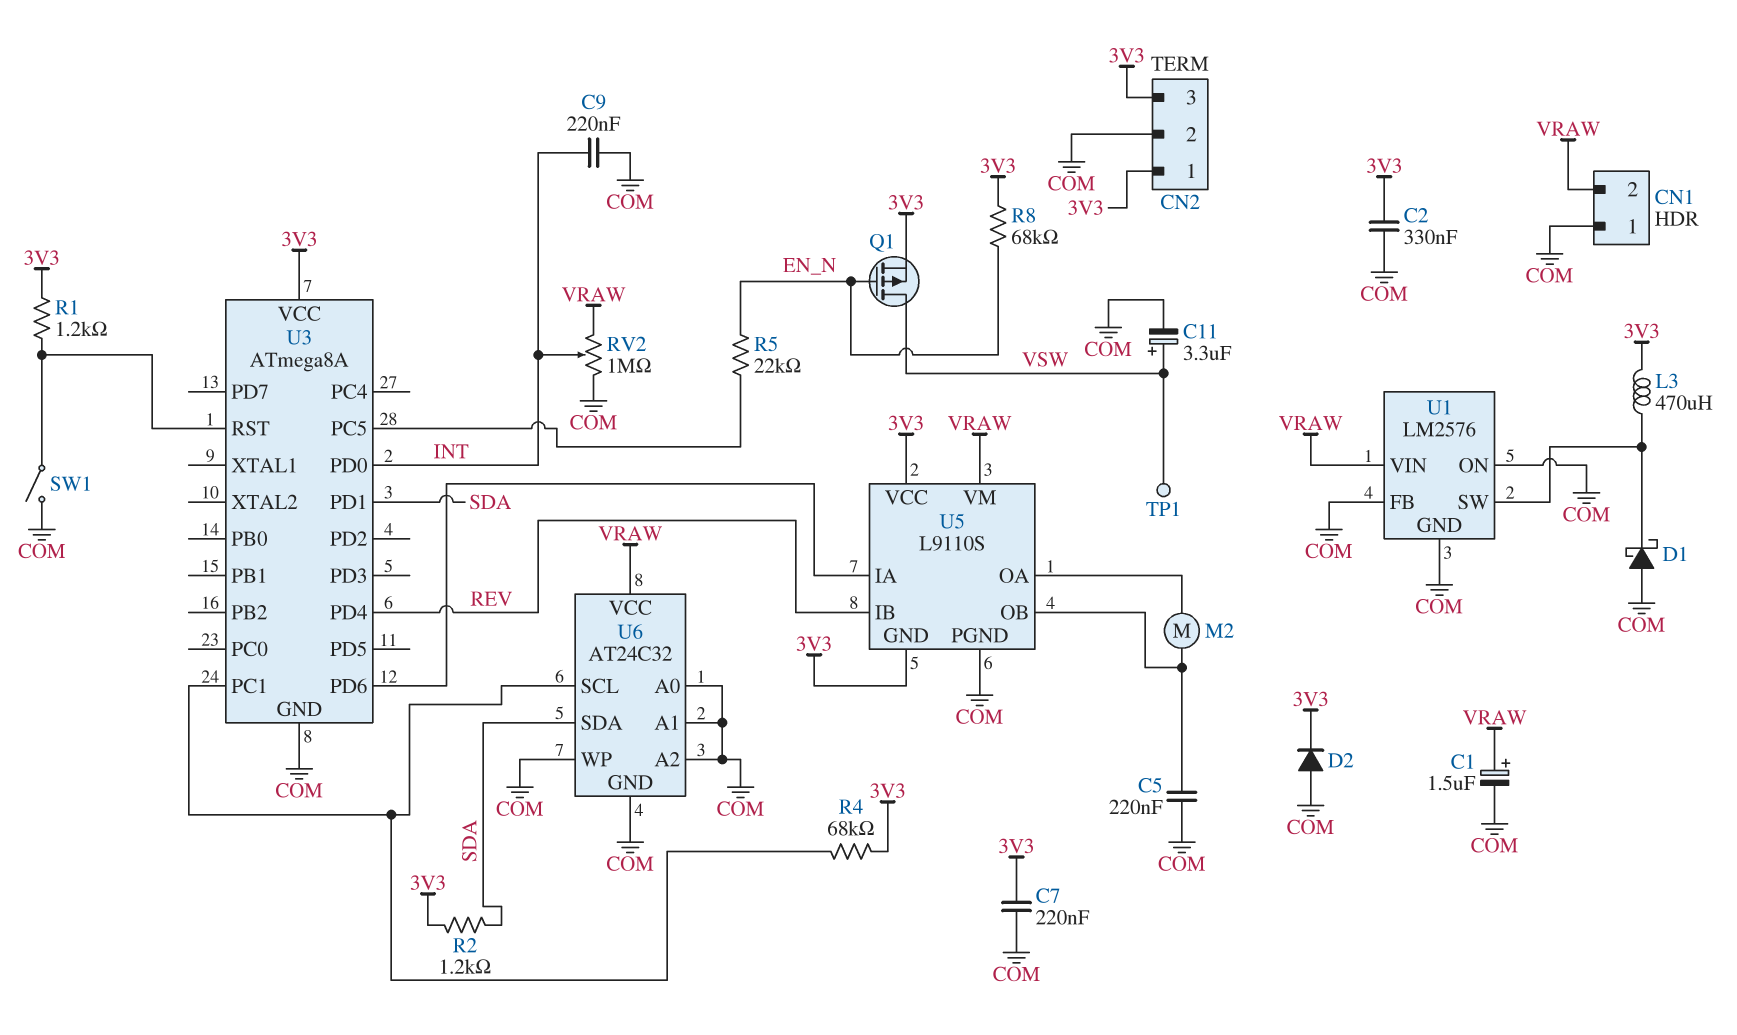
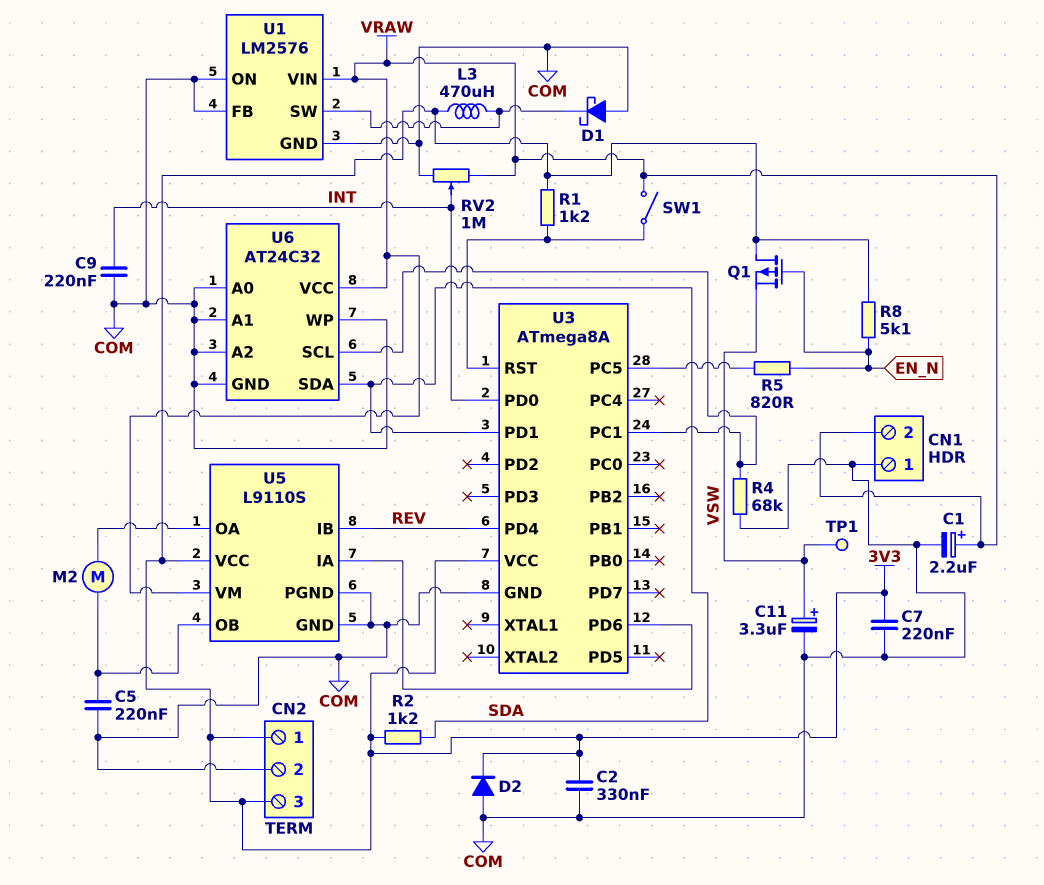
C1: 1.5uF (plus VRAW, minus COM) -> 2.2uF (plus VRAW, minus COM)
Q1: PMOS (G EN_N, D VSW, S 3V3) -> PMOS (G EN_N, D 3V3, S VSW)
R4: 68k (3V3, U3/PC1) -> 68k (COM, U3/PC1)
R5: 22k (EN_N, U3/PC5) -> 820 (EN_N, U3/PC5)
R8: 68k (3V3, EN_N) -> 5.1k (3V3, EN_N)
SW1: switch (COM, U3/RST) -> switch (U3/RST, VRAW)
U5 pin GND: 3V3 -> COM

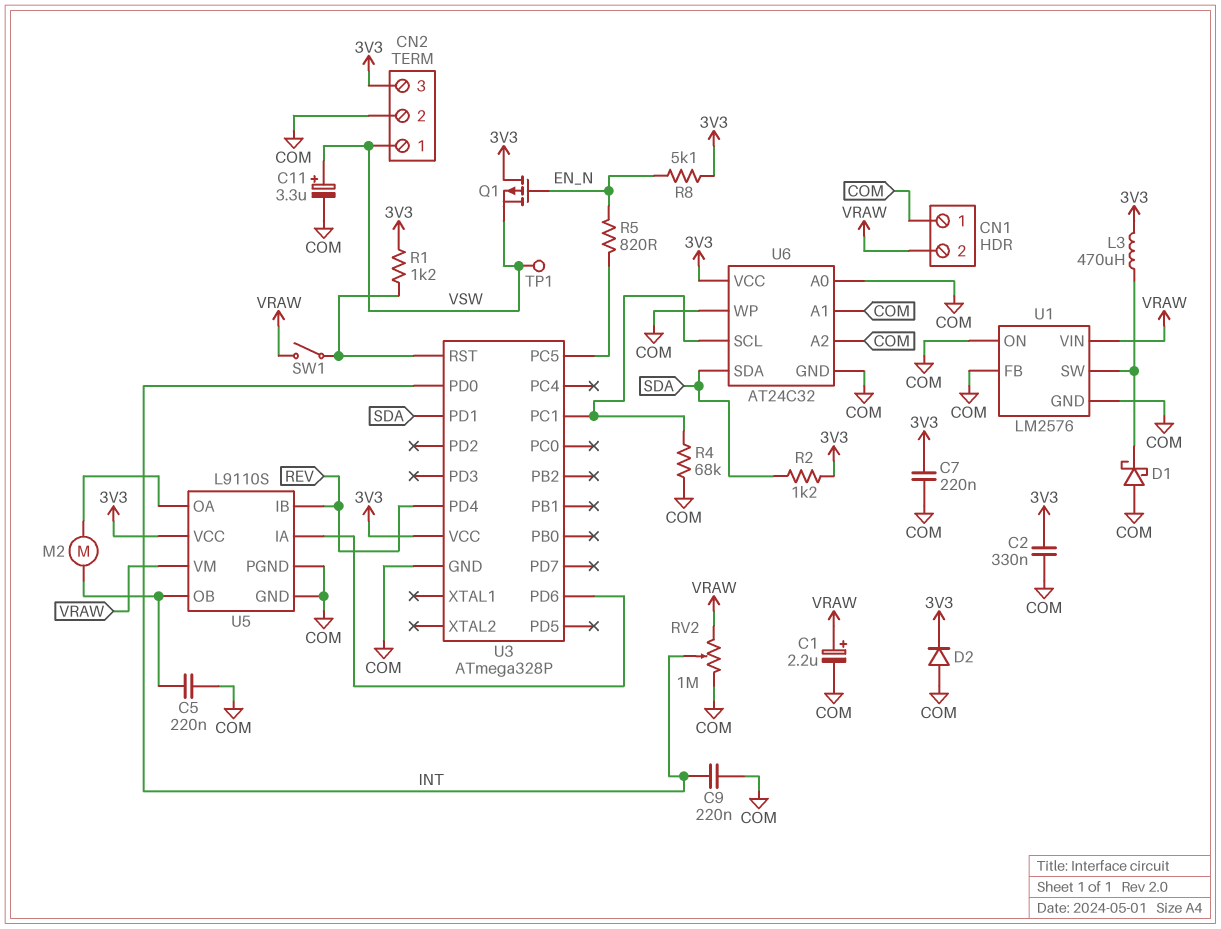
CN2 pin 1: 3V3 -> VSW
U3: ATmega8A -> ATmega328P
U6 pin VCC: VRAW -> 3V3

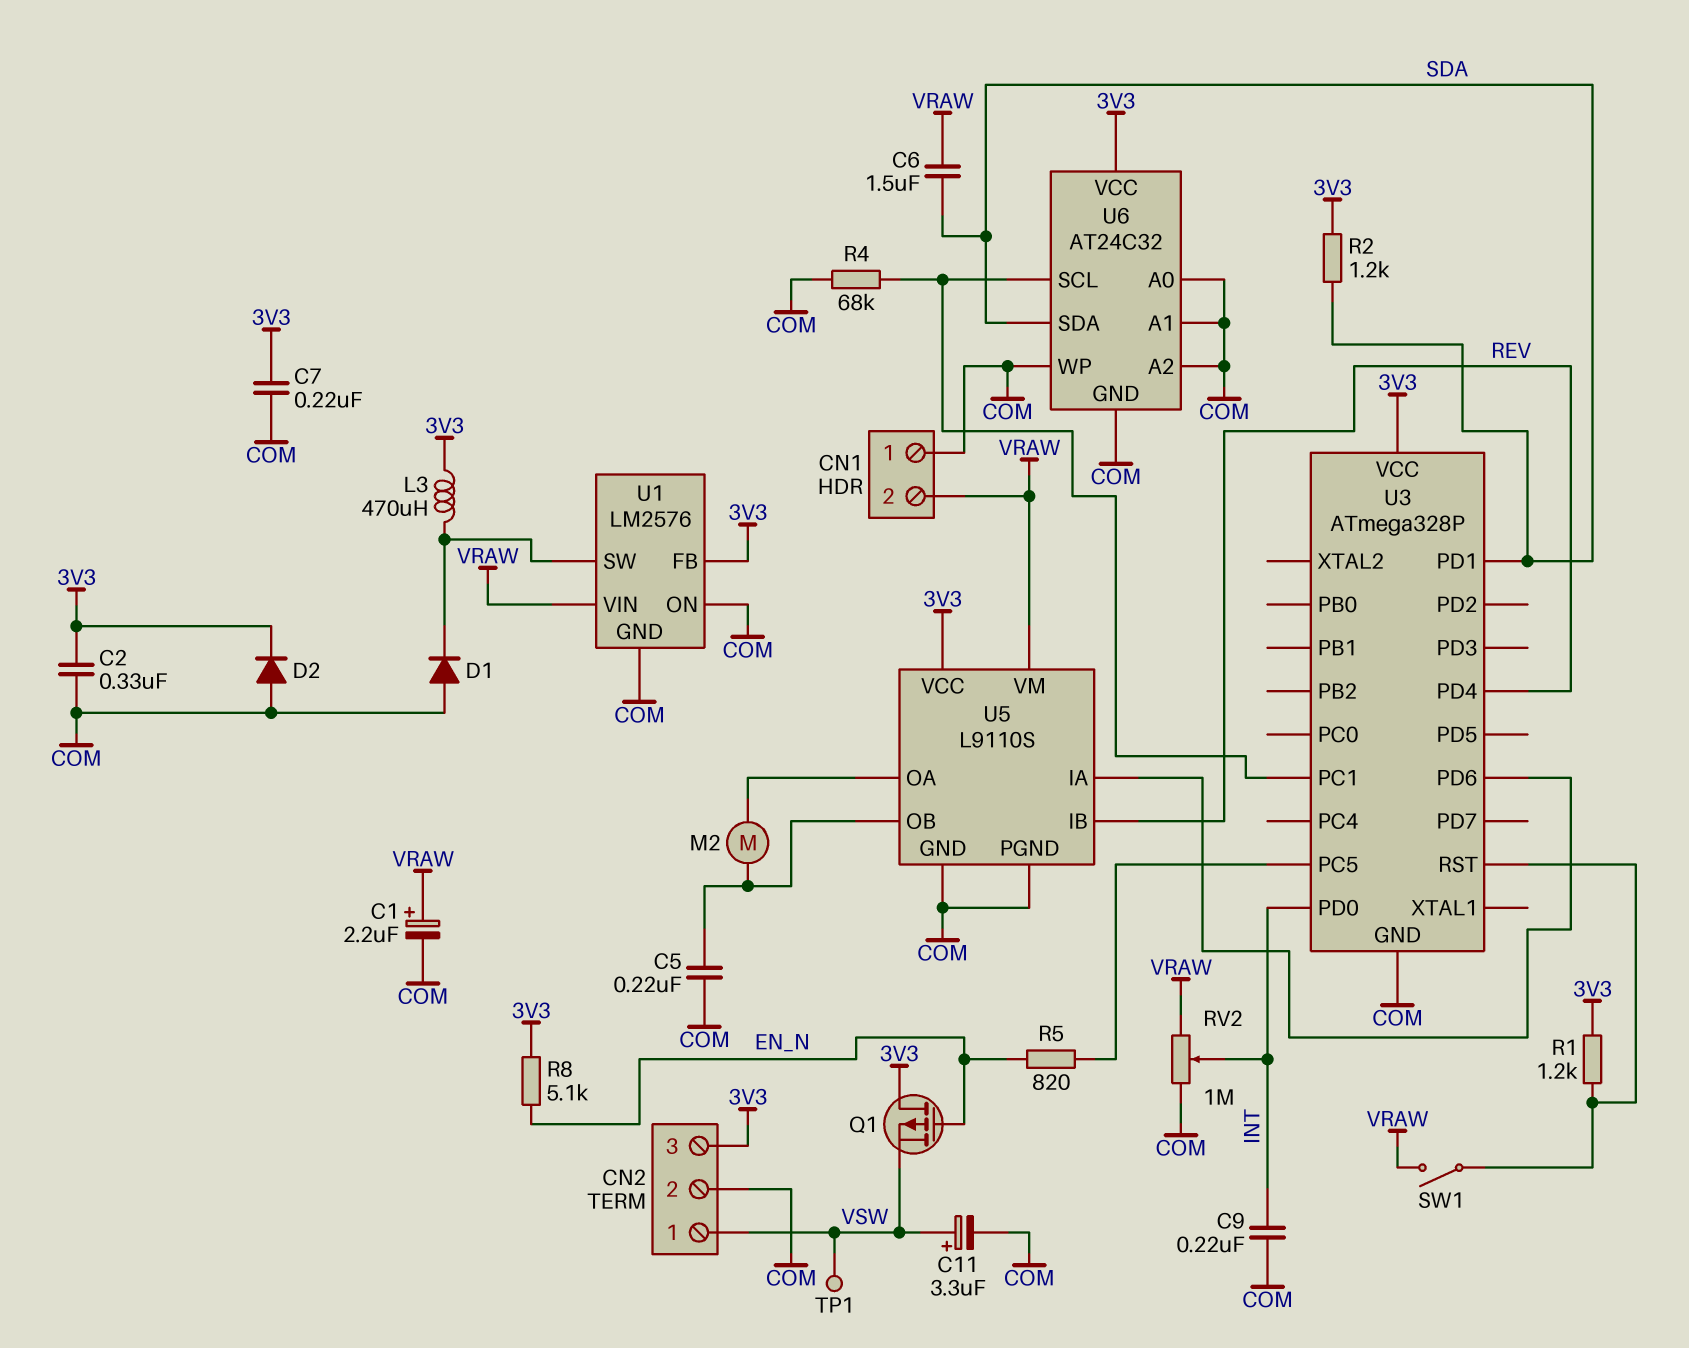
C6: none -> 1.5uF (SDA, VRAW)
D1: schottky (A COM, K U1/SW) -> diode (A COM, K U1/SW)
U1 pin FB: COM -> 3V3

